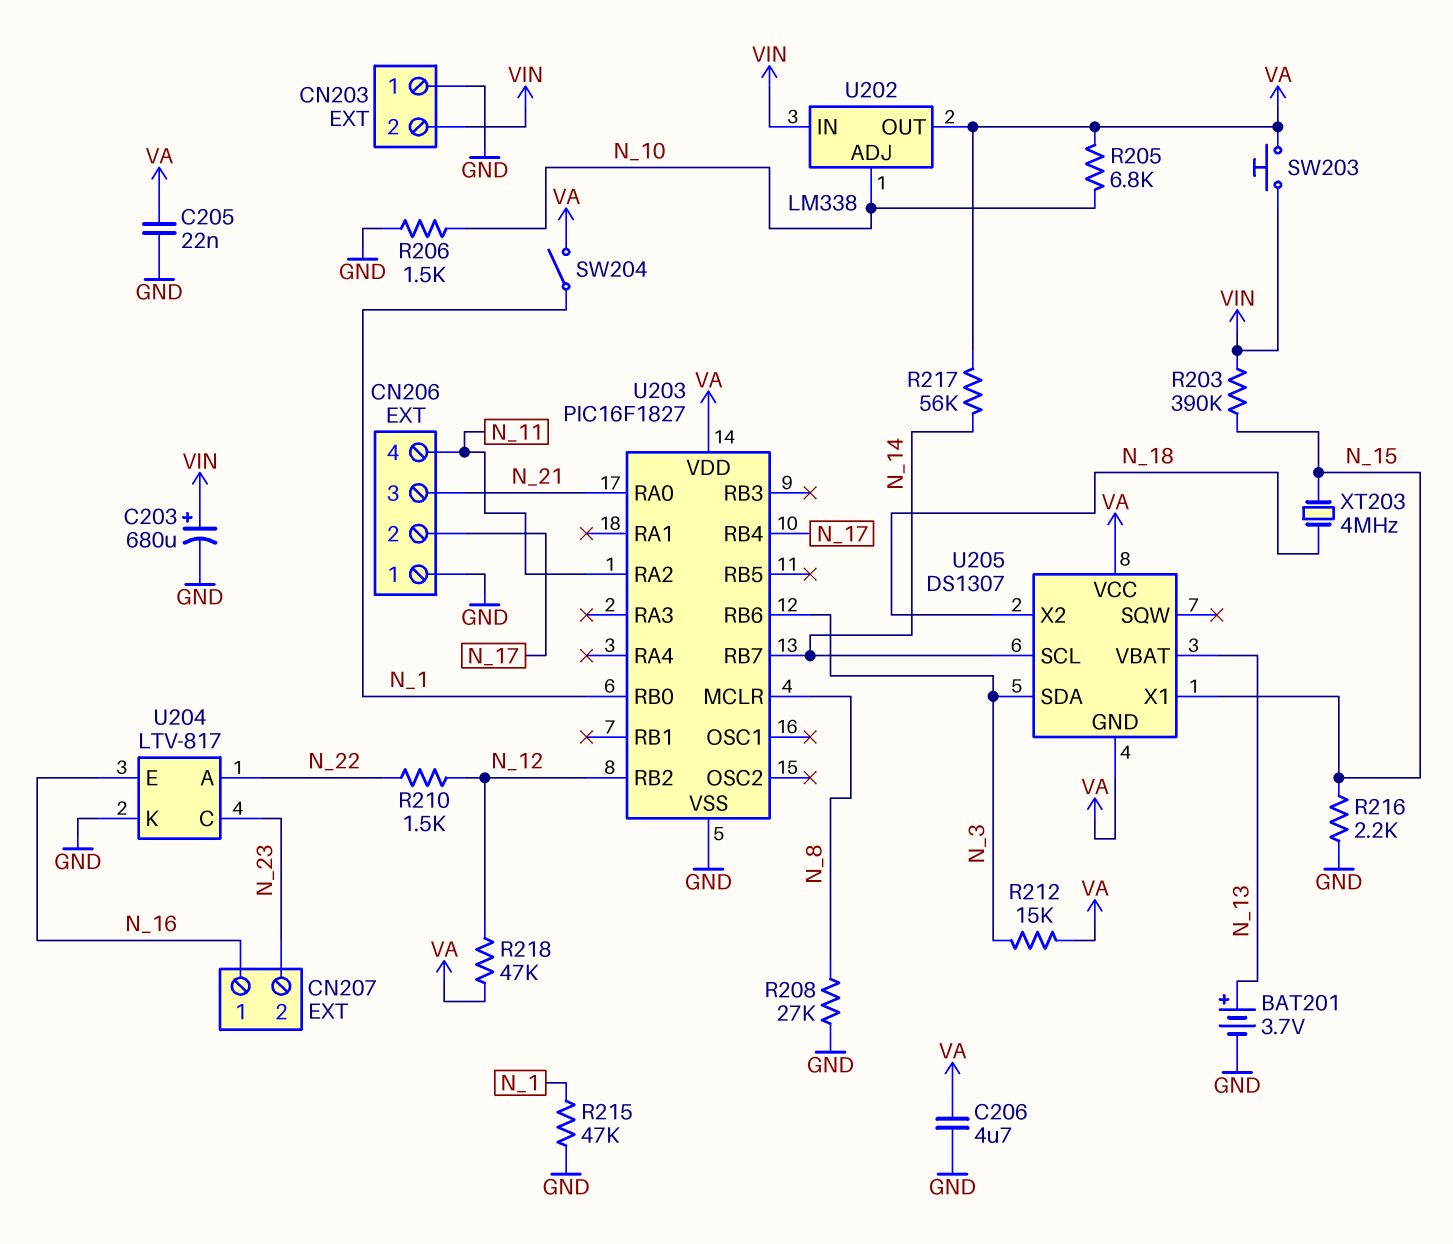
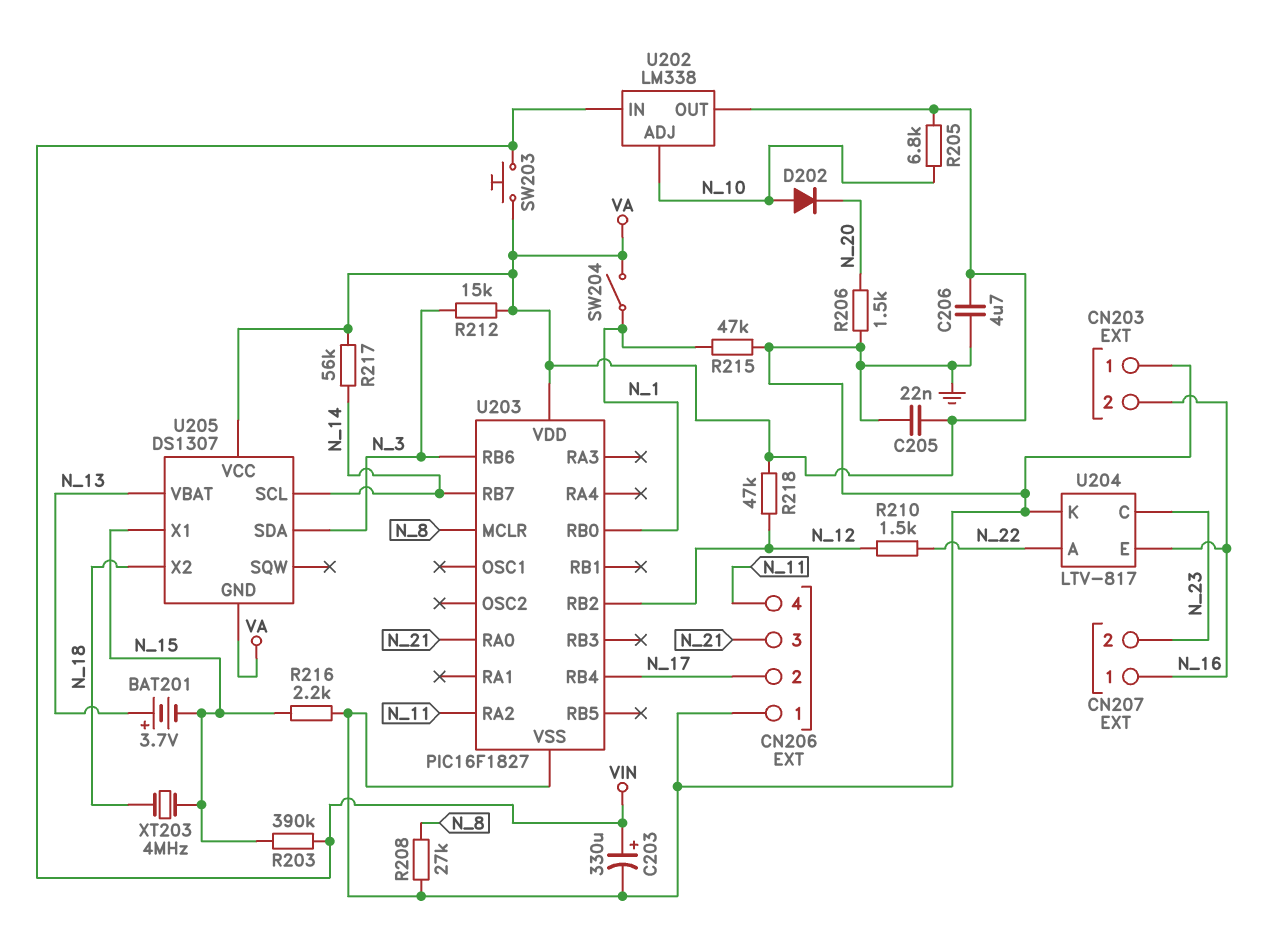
BAT201: 3.7V (plus N_13, minus GND) -> 3.7V (plus N_13, minus N_15)
C203: 680uF (plus VIN, minus GND) -> 330uF (plus VIN, minus GND)
CN203 pin 2: VIN -> N_16
D202: none -> diode (A N_10, K N_20)
R206: 1.5k (GND, N_10) -> 1.5k (GND, N_20)

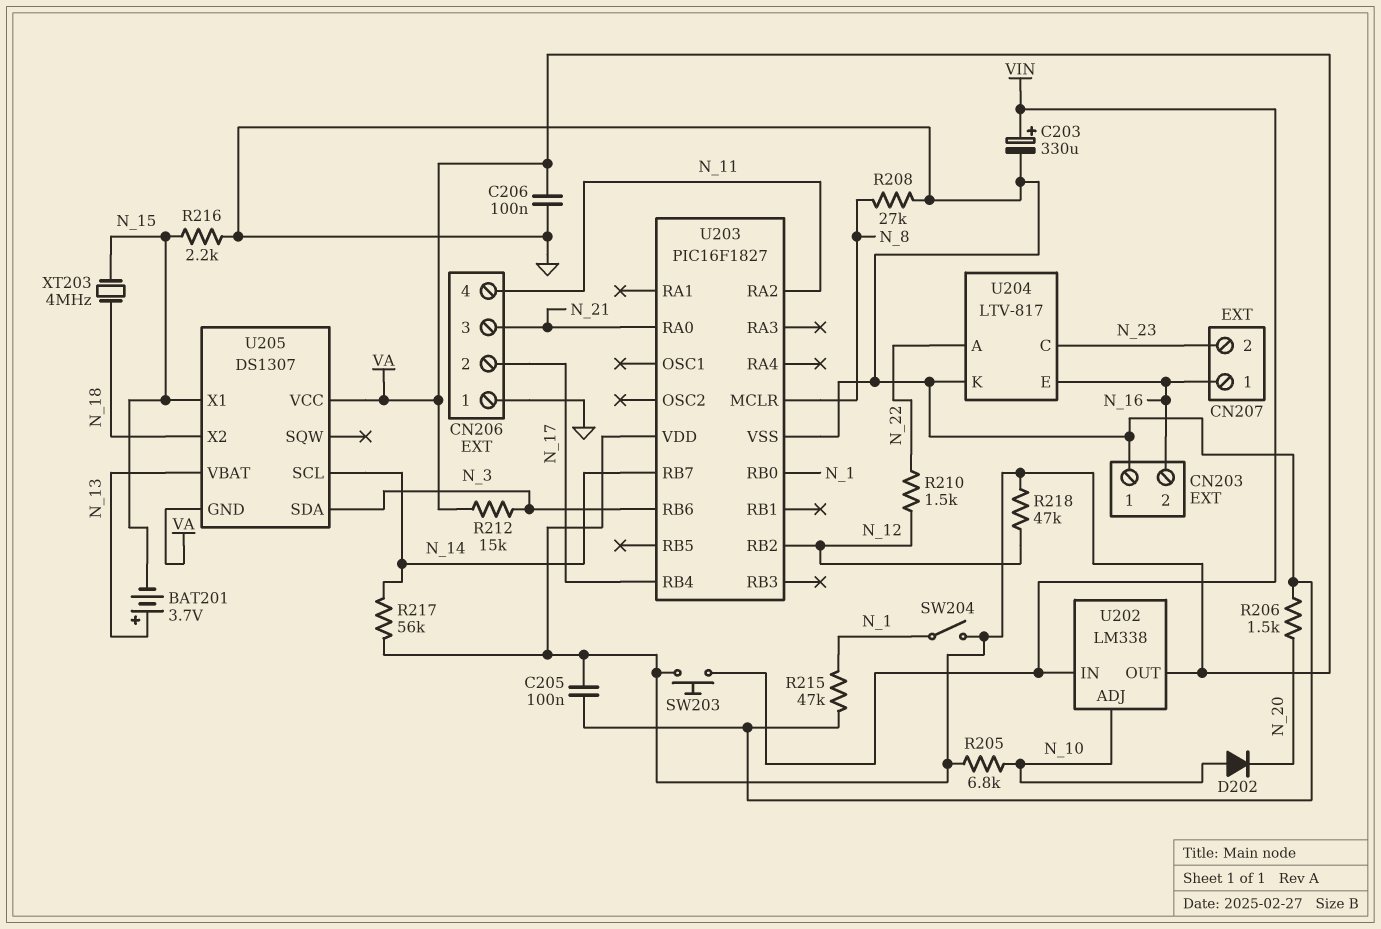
C205: 22nF (GND, VA) -> 100nF (GND, VA)
C206: 4.7uF (GND, VA) -> 100nF (GND, VA)
R203: 390k (N_15, VIN) -> none

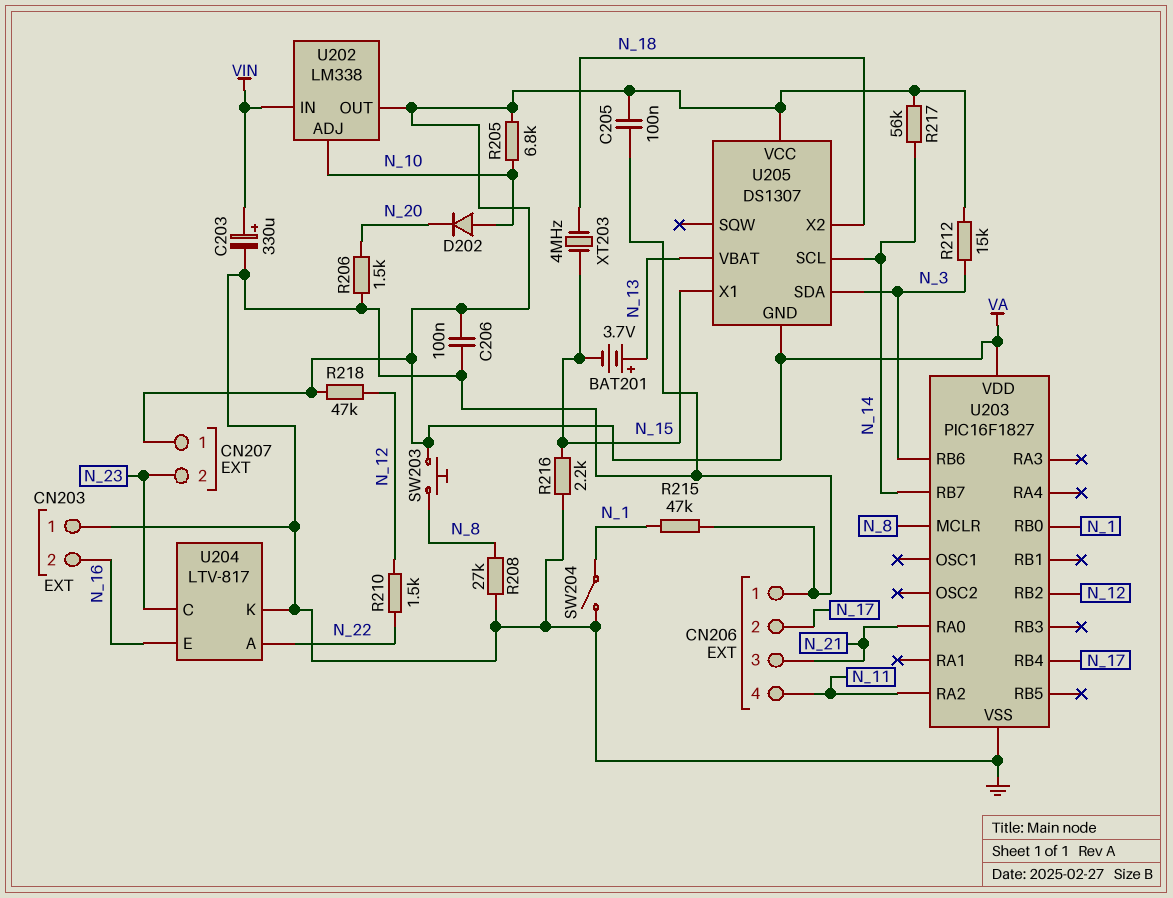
CN207 pin 1: N_16 -> VA
SW203: button (VA, VIN) -> button (N_8, VA)
SW204: switch (N_1, VA) -> switch (GND, N_1)

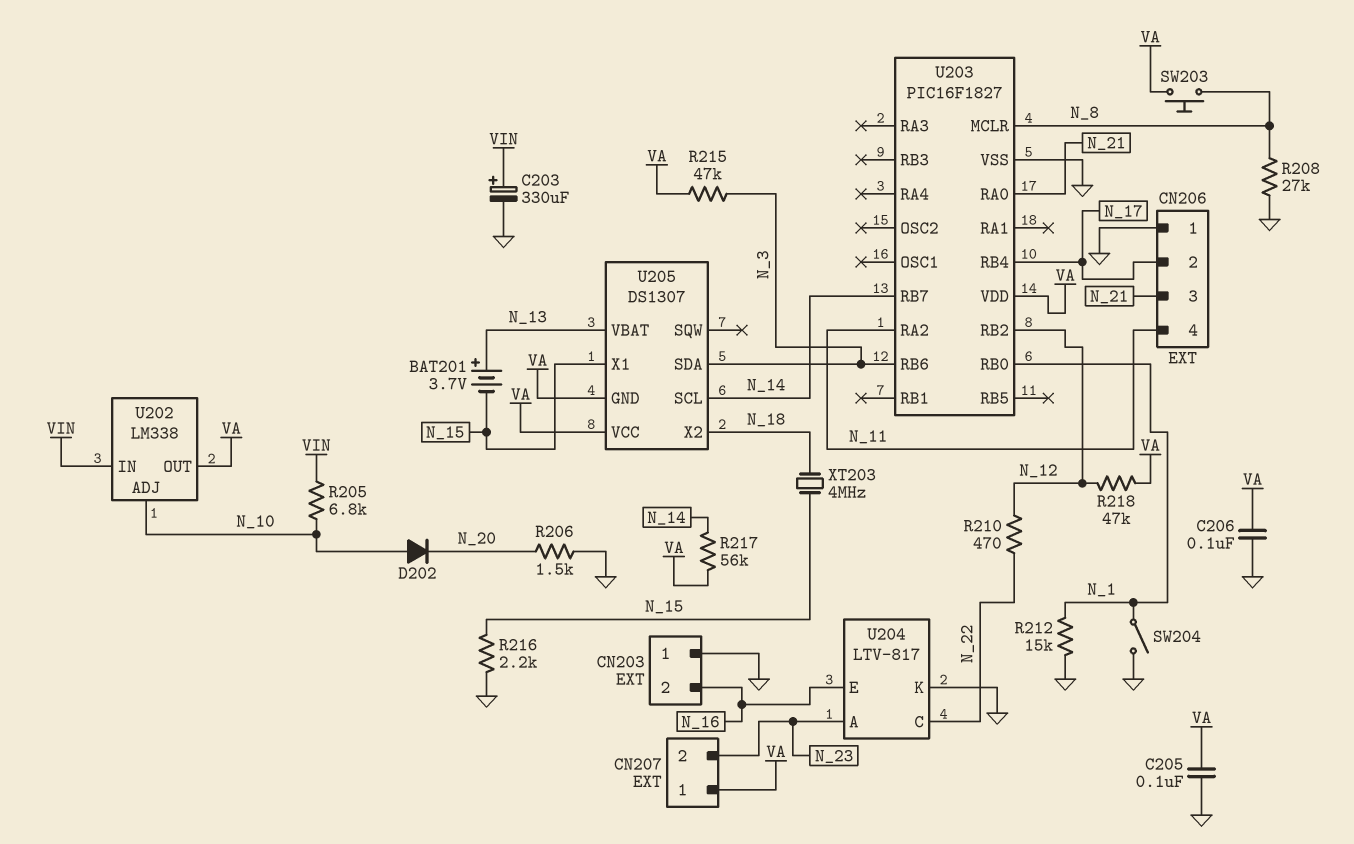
R205: 6.8k (N_10, VA) -> 6.8k (N_10, VIN)
R210: 1.5k (N_12, N_22) -> 470 (N_12, N_22)
R212: 15k (N_3, VA) -> 15k (GND, N_1)
R215: 47k (GND, N_1) -> 47k (N_3, VA)
U204 pin A: N_22 -> N_23
U204 pin C: N_23 -> N_22

